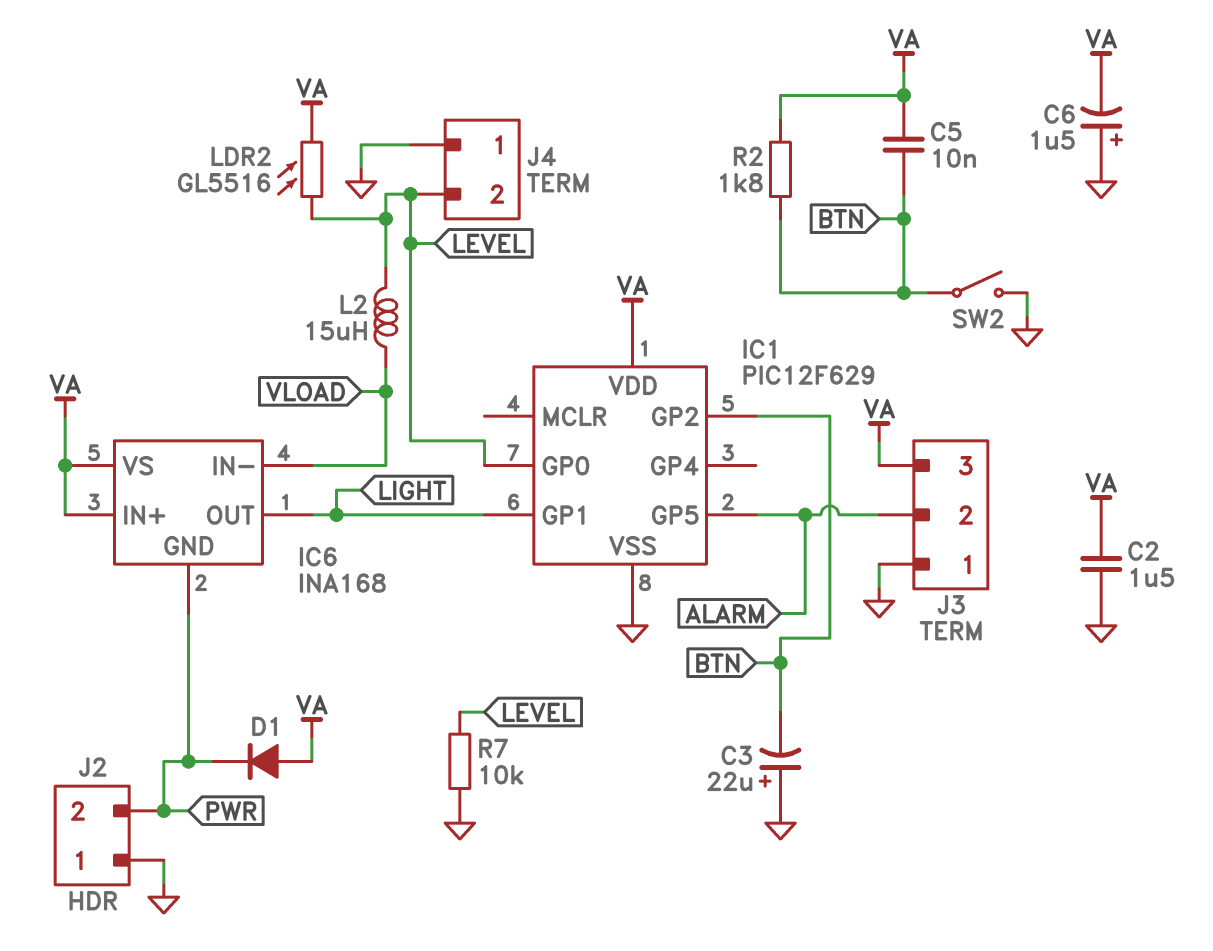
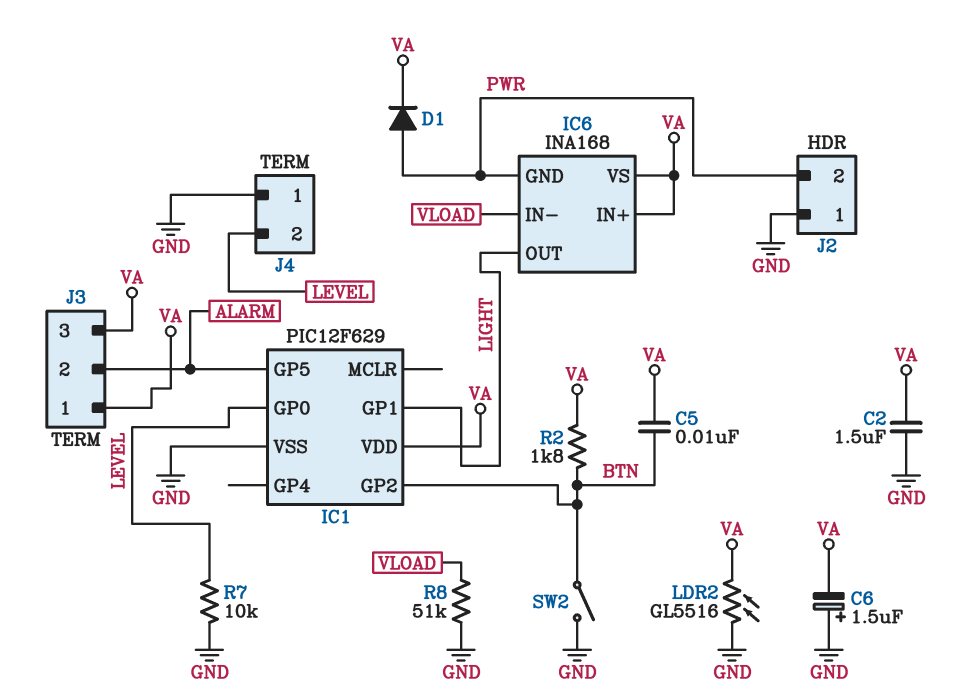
C3: 22uF (plus GND, minus BTN) -> none
D1: diode (A VA, K PWR) -> diode (A PWR, K VA)
J3 pin 1: GND -> VA
L2: 15uH (LEVEL, VLOAD) -> none
LDR2: GL5516 (LEVEL, VA) -> GL5516 (GND, VA)
R8: none -> 51k (GND, VLOAD)

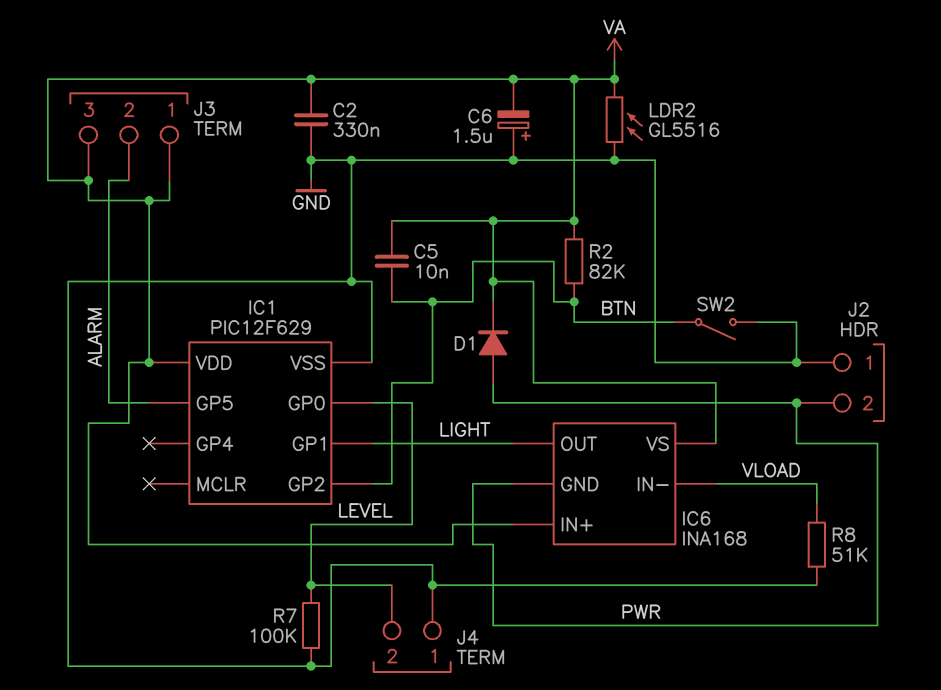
C2: 1.5uF (GND, VA) -> 330nF (GND, VA)
R2: 1.8k (BTN, VA) -> 82k (BTN, VA)
R7: 10k (GND, LEVEL) -> 100k (GND, LEVEL)

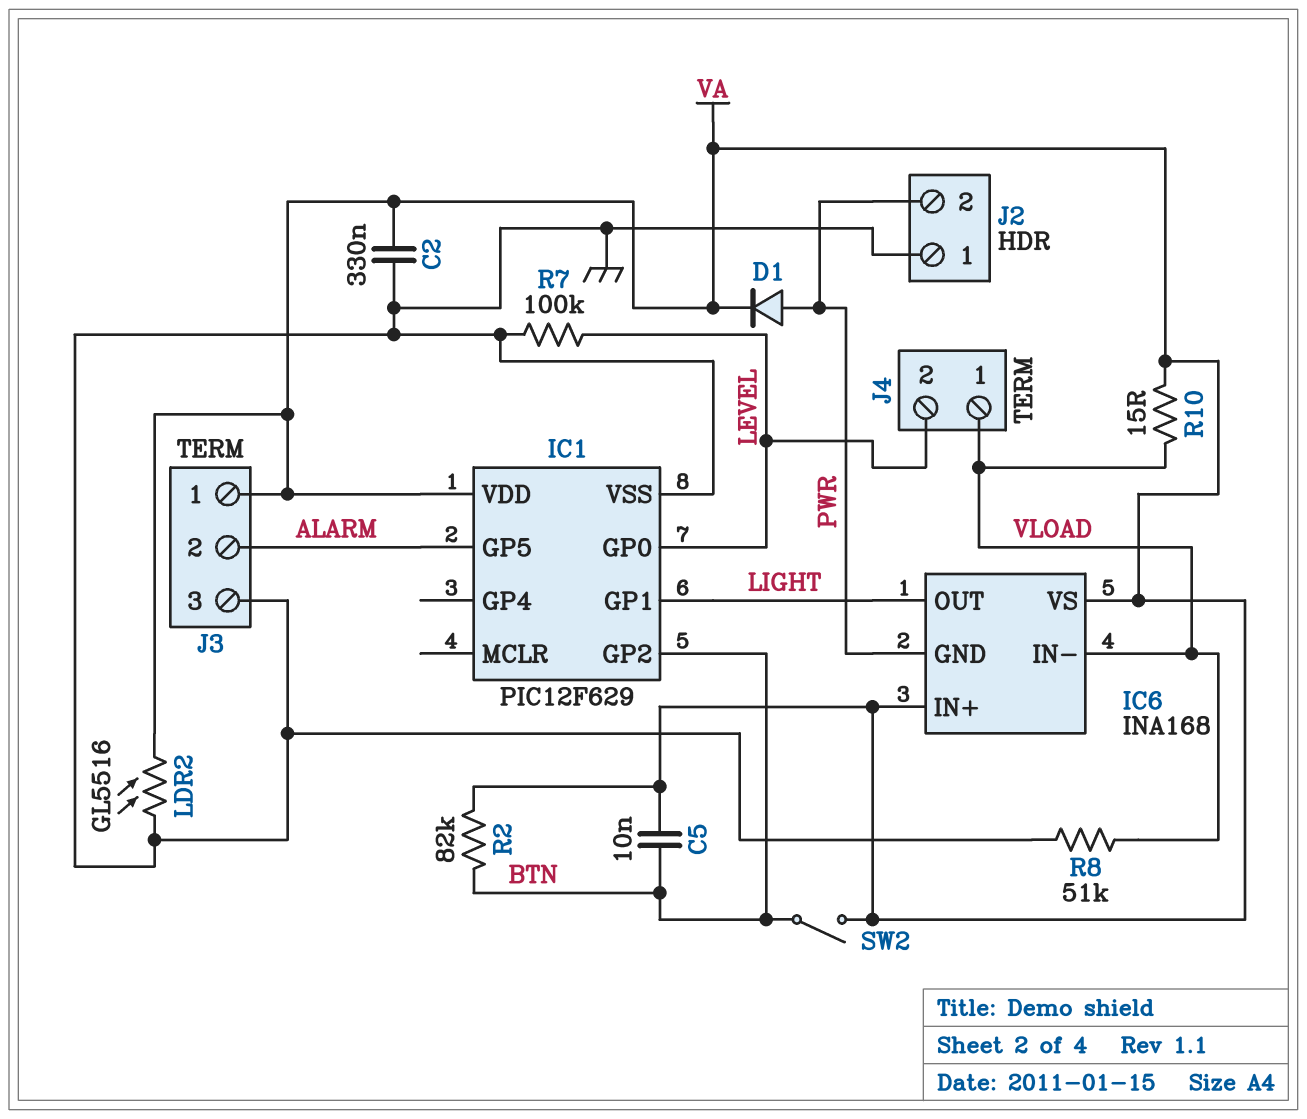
C6: 1.5uF (plus GND, minus VA) -> none
J3 pin 3: VA -> GND
J4 pin 1: GND -> VLOAD
R10: none -> 15 (VA, VLOAD)
SW2: switch (BTN, GND) -> switch (BTN, VA)

